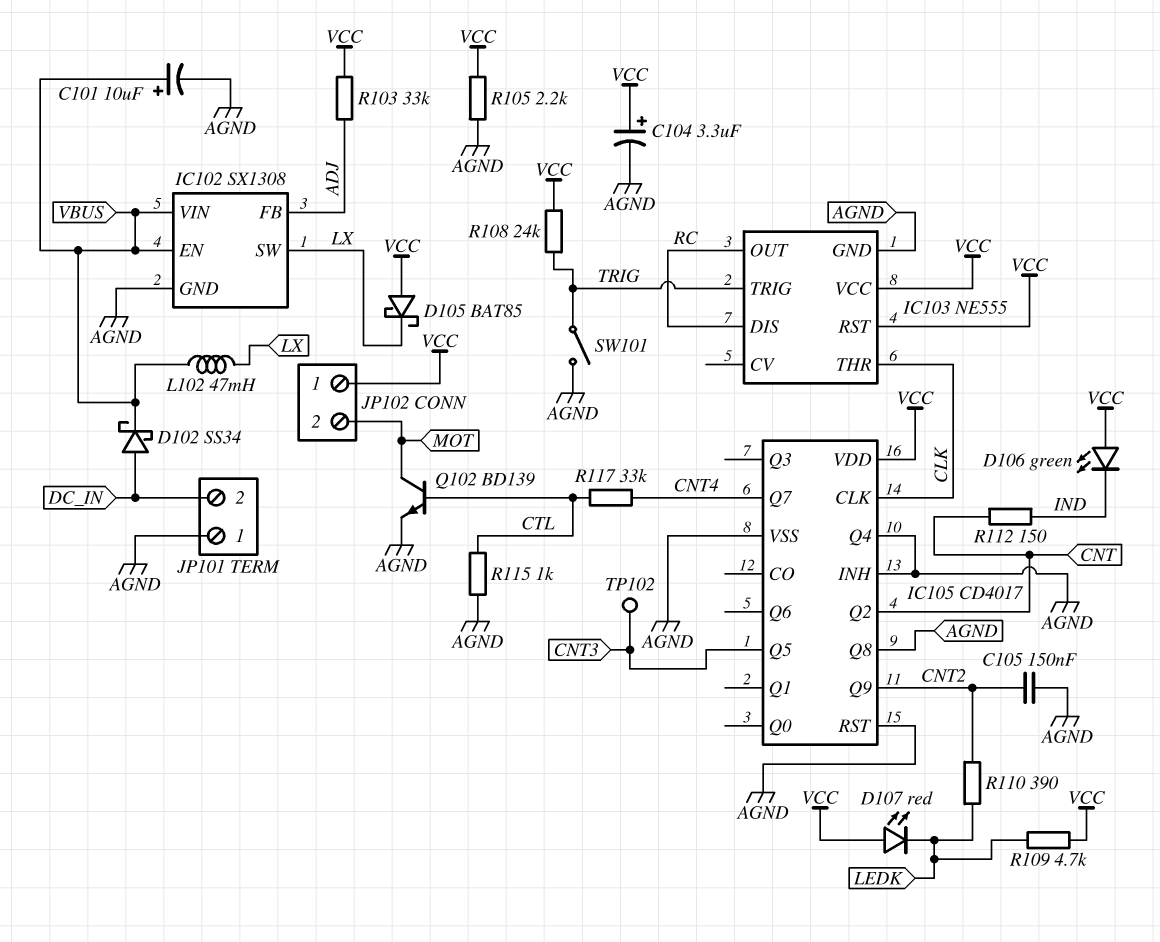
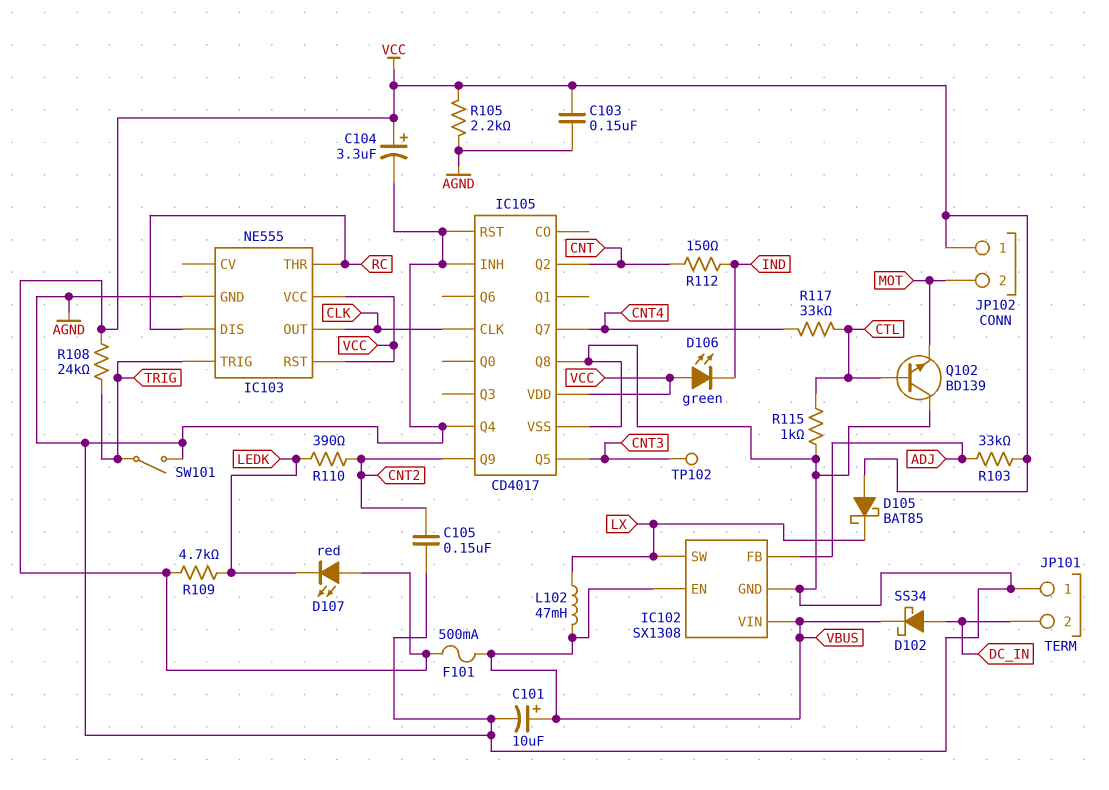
C103: none -> 150nF (AGND, VCC)
F101: none -> 500mA (VBUS, VCC)
IC103 pin OUT: RC -> CLK
IC103 pin THR: CLK -> RC
Q102: NPN BD139 (B CTL, C MOT, E AGND) -> NPN BD139 (B CTL, C AGND, E MOT)

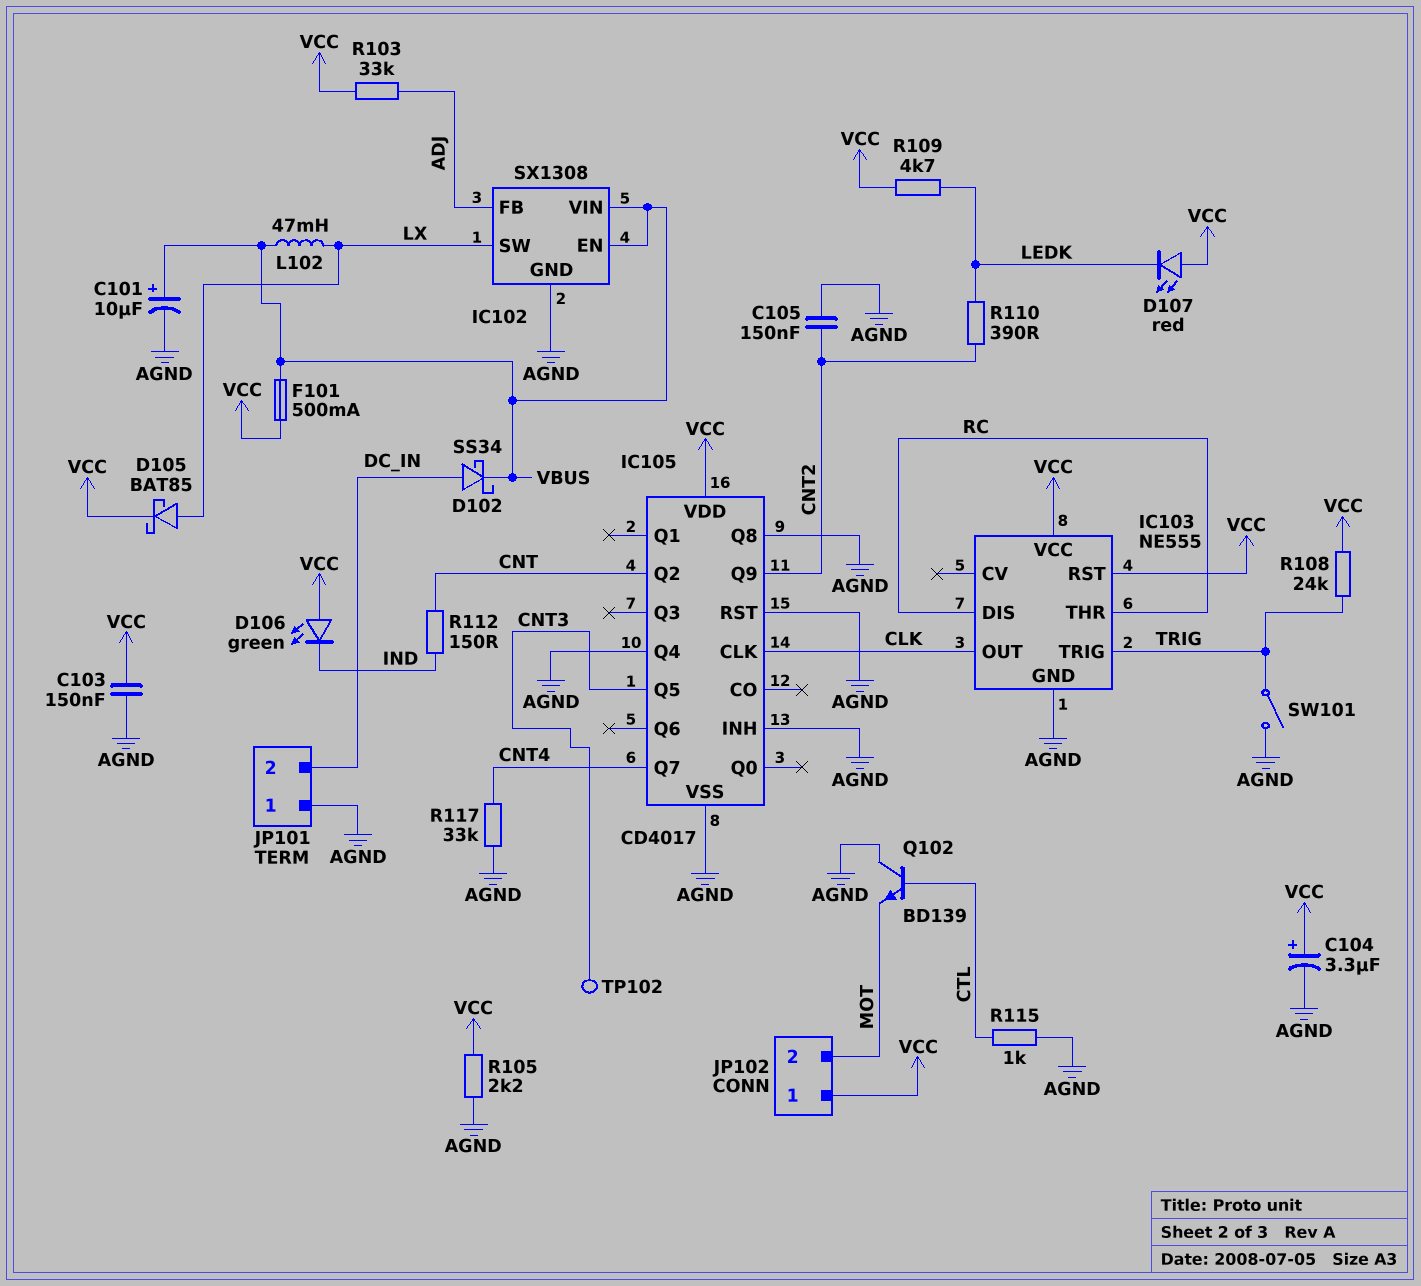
D105: schottky BAT85 (A VCC, K LX) -> schottky BAT85 (A LX, K VCC)
R117: 33k (CNT4, CTL) -> 33k (AGND, CNT4)

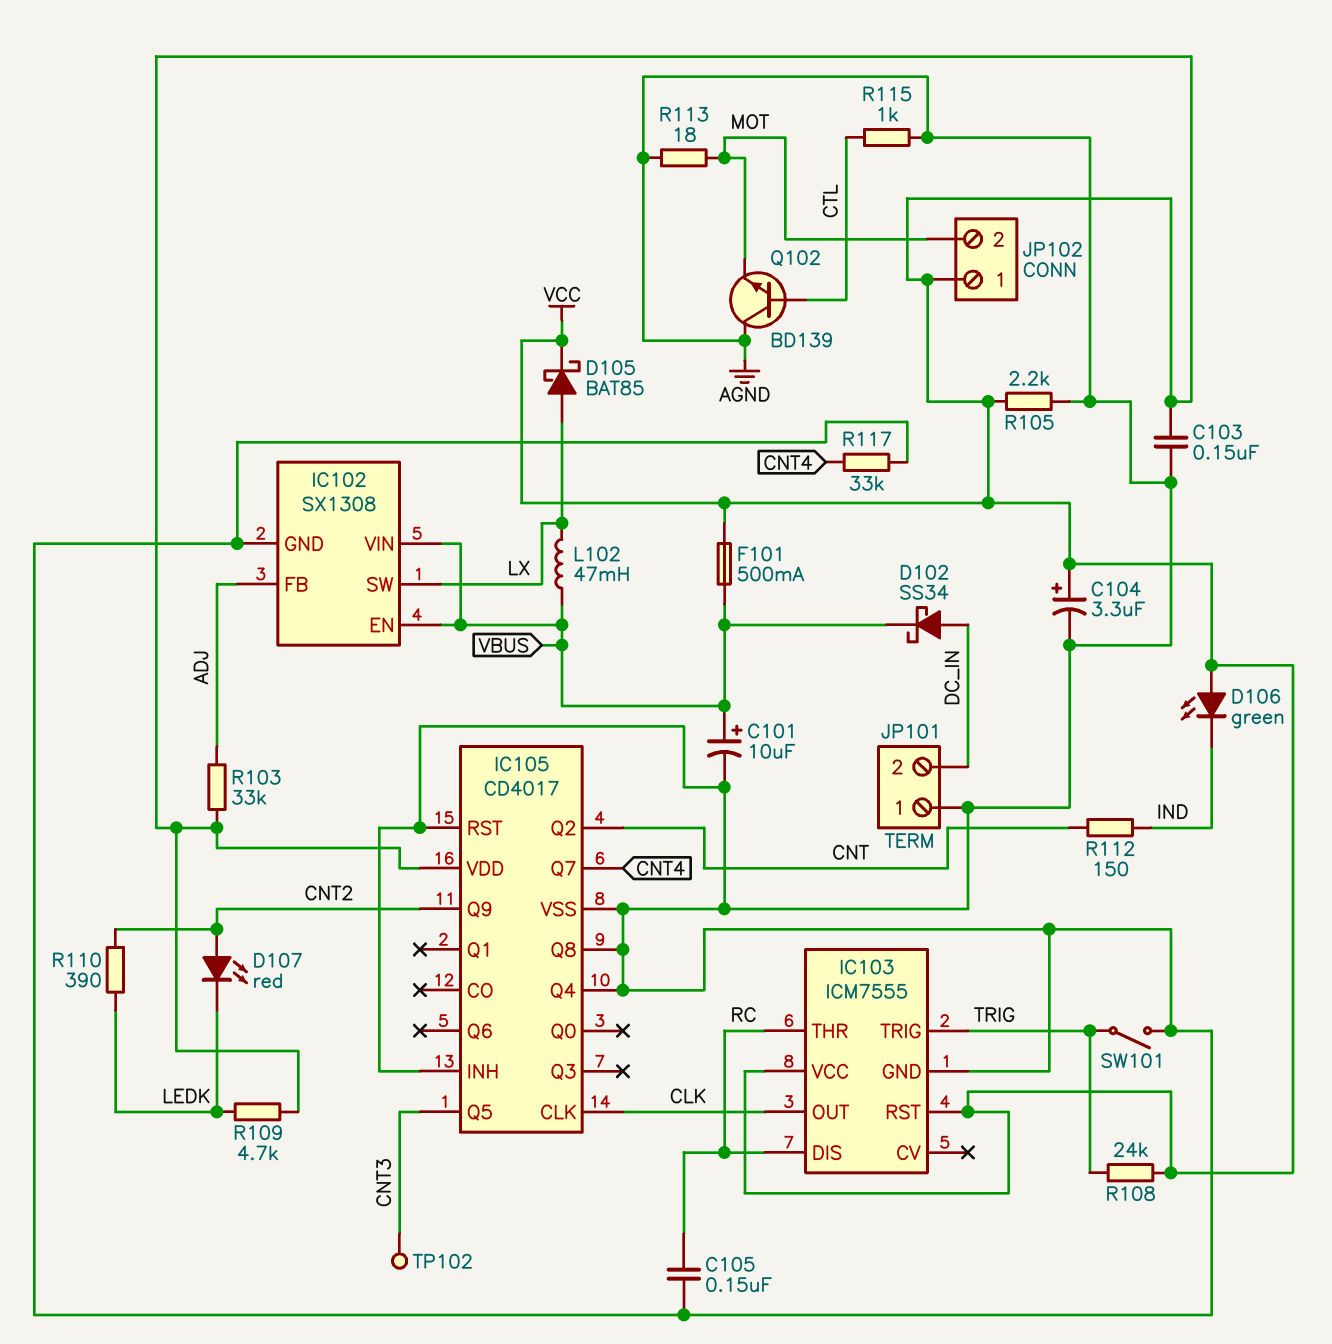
C105: 150nF (AGND, CNT2) -> 150nF (AGND, RC)
D107: LED red (A VCC, K LEDK) -> LED red (A CNT2, K LEDK)
IC103: NE555 -> ICM7555
R113: none -> 18 (AGND, MOT)

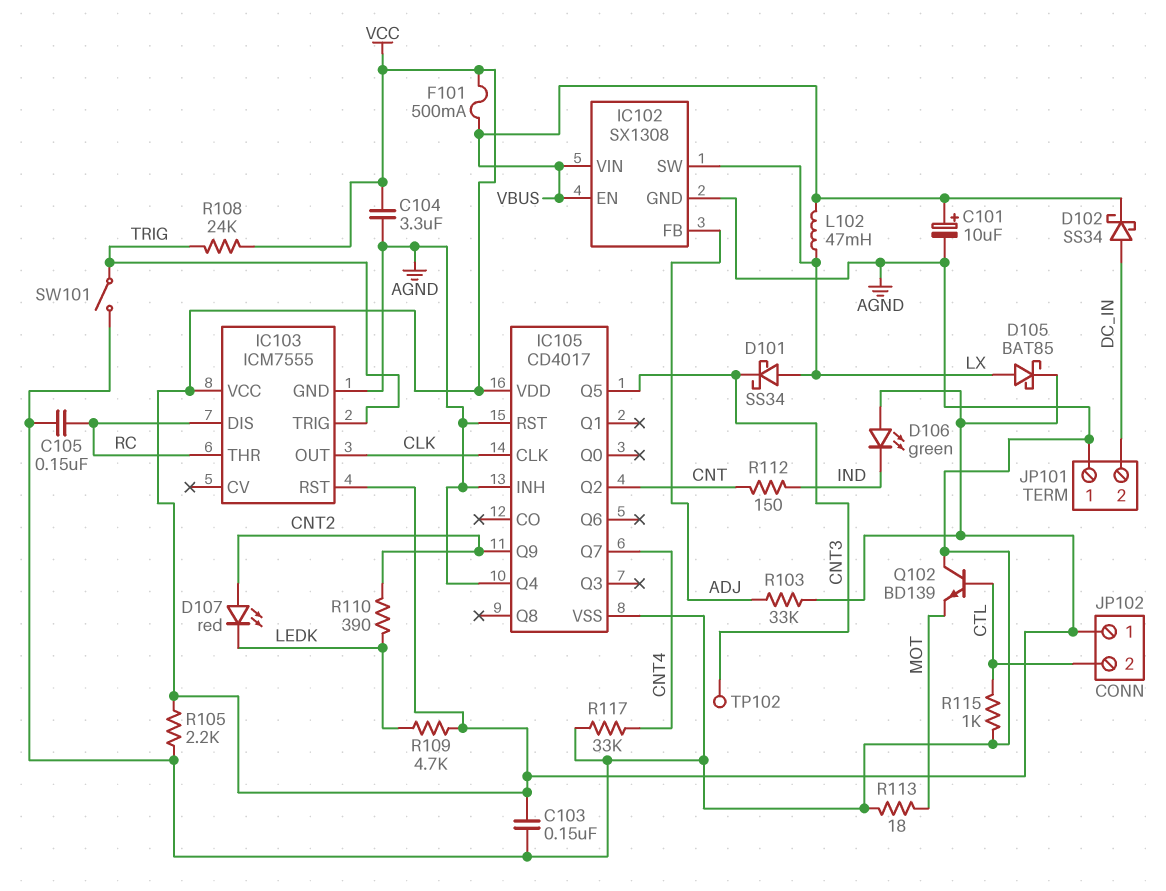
C104: 3.3uF (plus VCC, minus AGND) -> 3.3uF (AGND, VCC)
D101: none -> schottky SS34 (A LX, K CNT3)
IC105 pin Q8: AGND -> none
JP102 pin 2: MOT -> CTL

